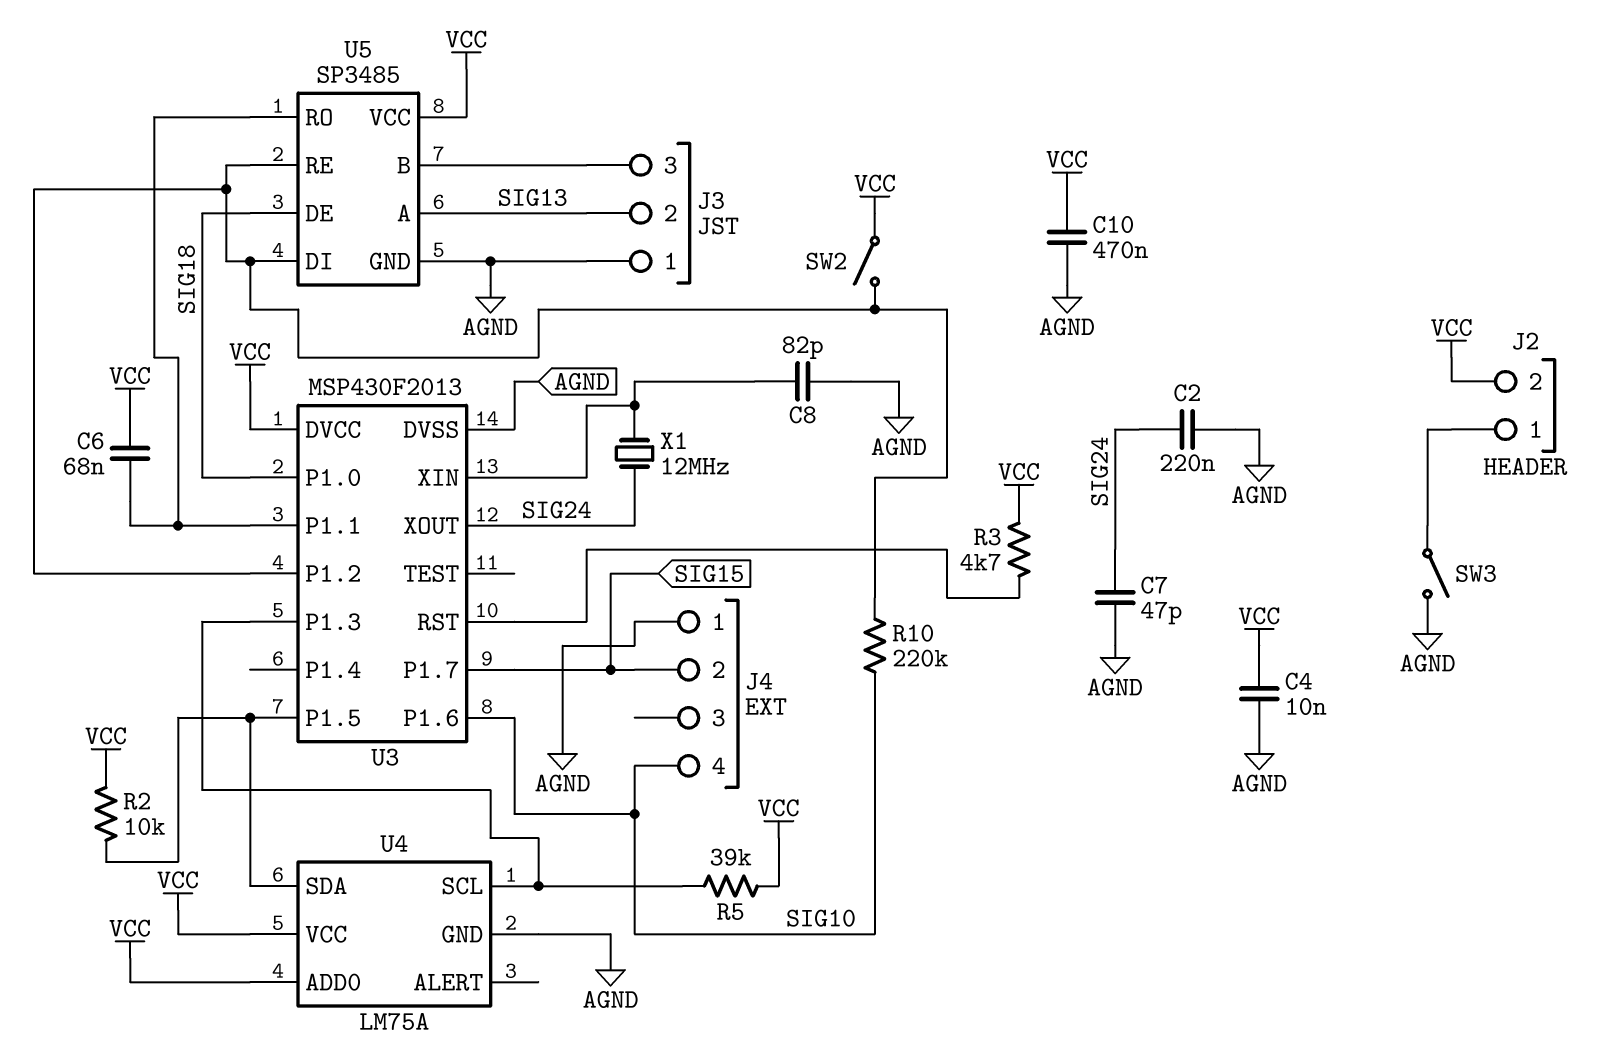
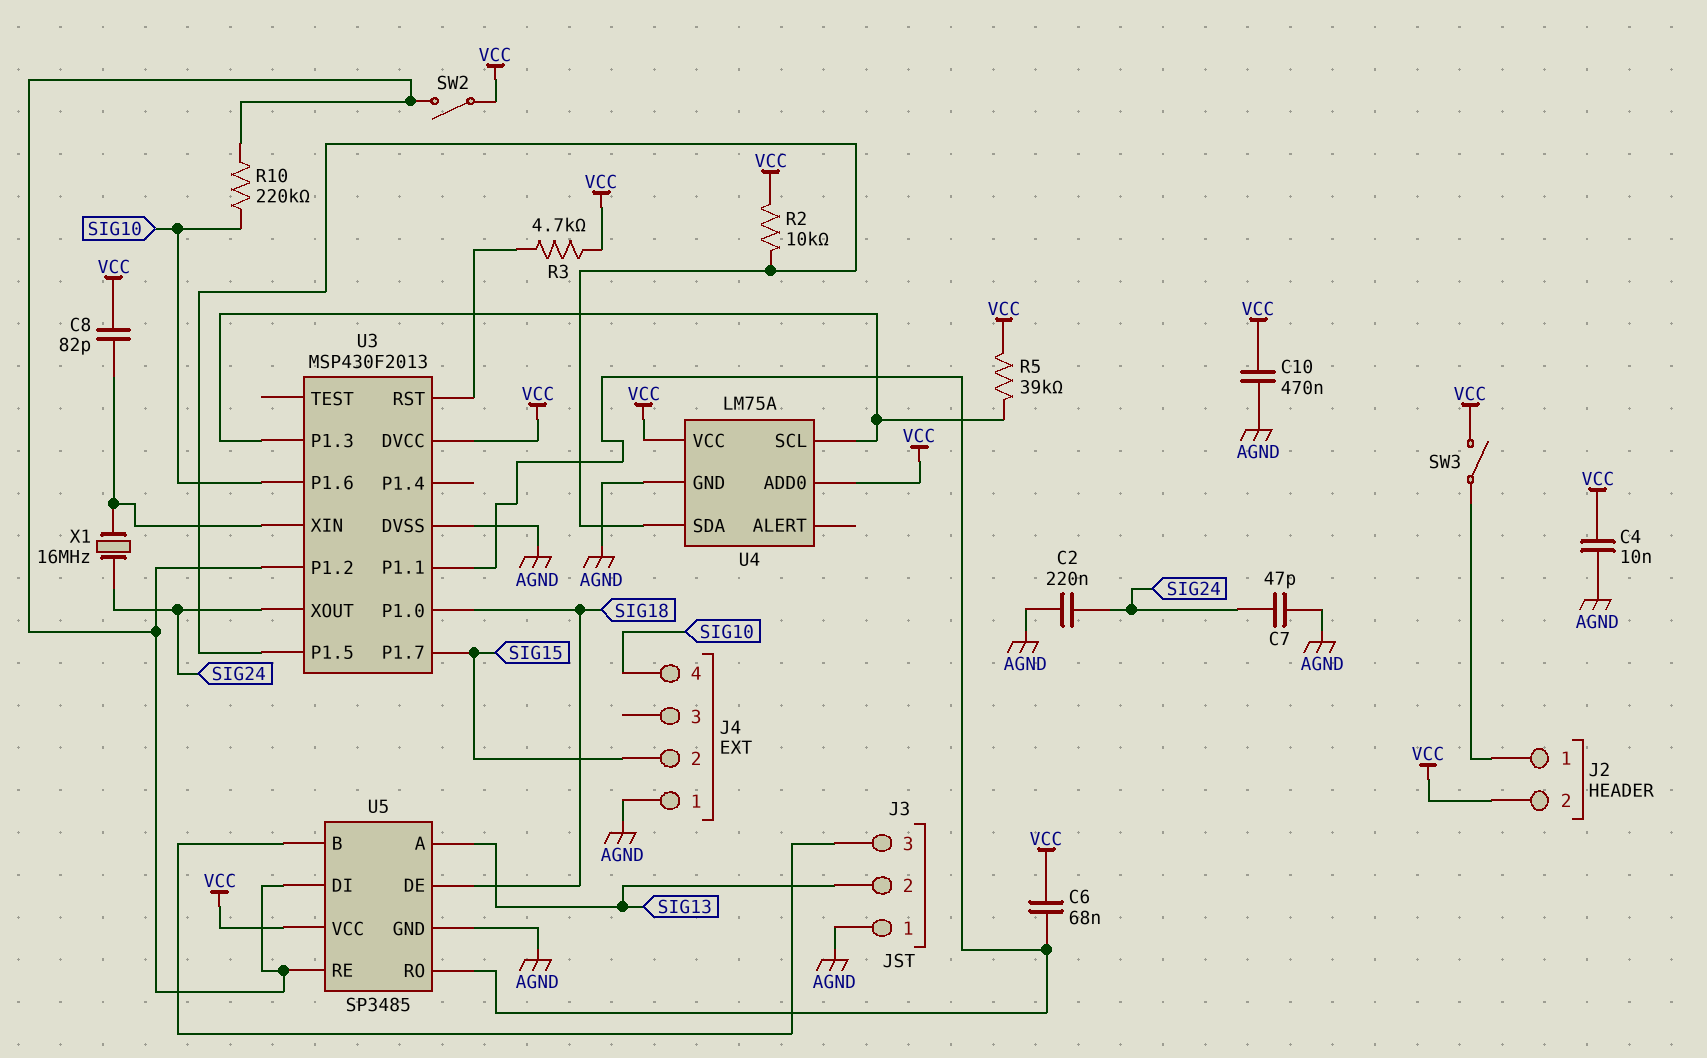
C8: 82pF (AGND, U3/XIN) -> 82pF (U3/XIN, VCC)
SW3: switch (AGND, J2/1) -> switch (J2/1, VCC)
X1: 12MHz (SIG24, U3/XIN) -> 16MHz (SIG24, U3/XIN)

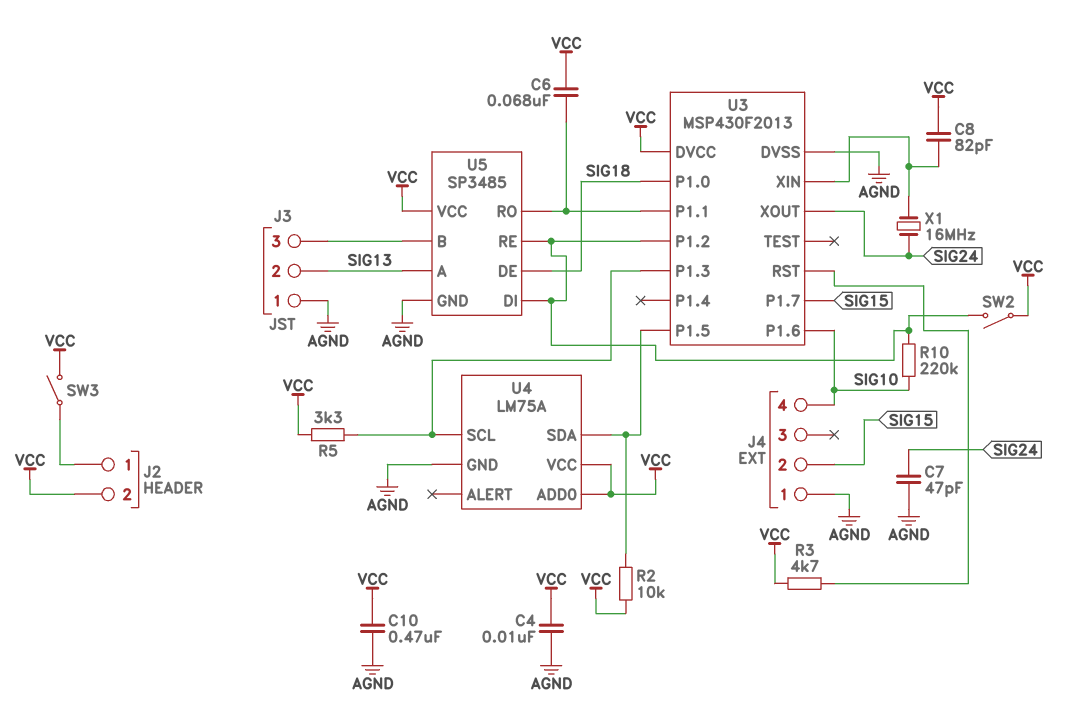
C2: 220nF (AGND, SIG24) -> none
R5: 39k (U3/P1.3, VCC) -> 3.3k (U3/P1.3, VCC)

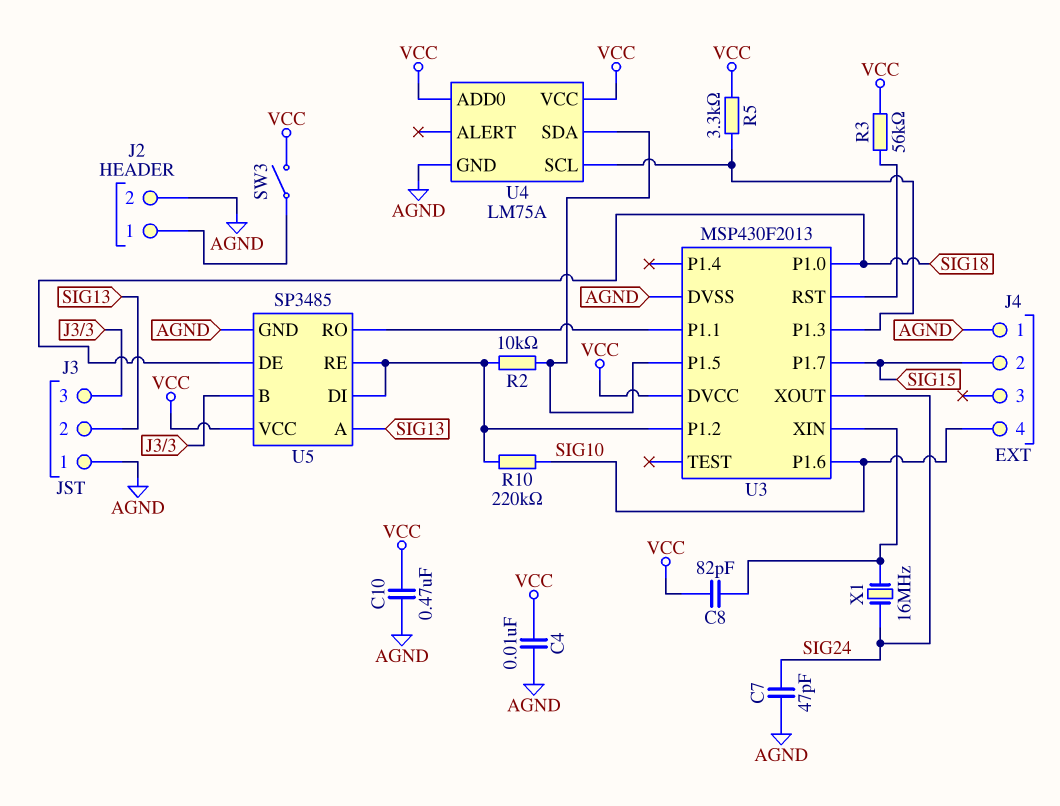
C6: 68nF (U3/P1.1, VCC) -> none
J2 pin 2: VCC -> AGND
R2: 10k (U3/P1.5, VCC) -> 10k (U3/P1.2, U3/P1.5)
R3: 4.7k (U3/RST, VCC) -> 56k (U3/RST, VCC)
SW2: switch (U3/P1.2, VCC) -> none

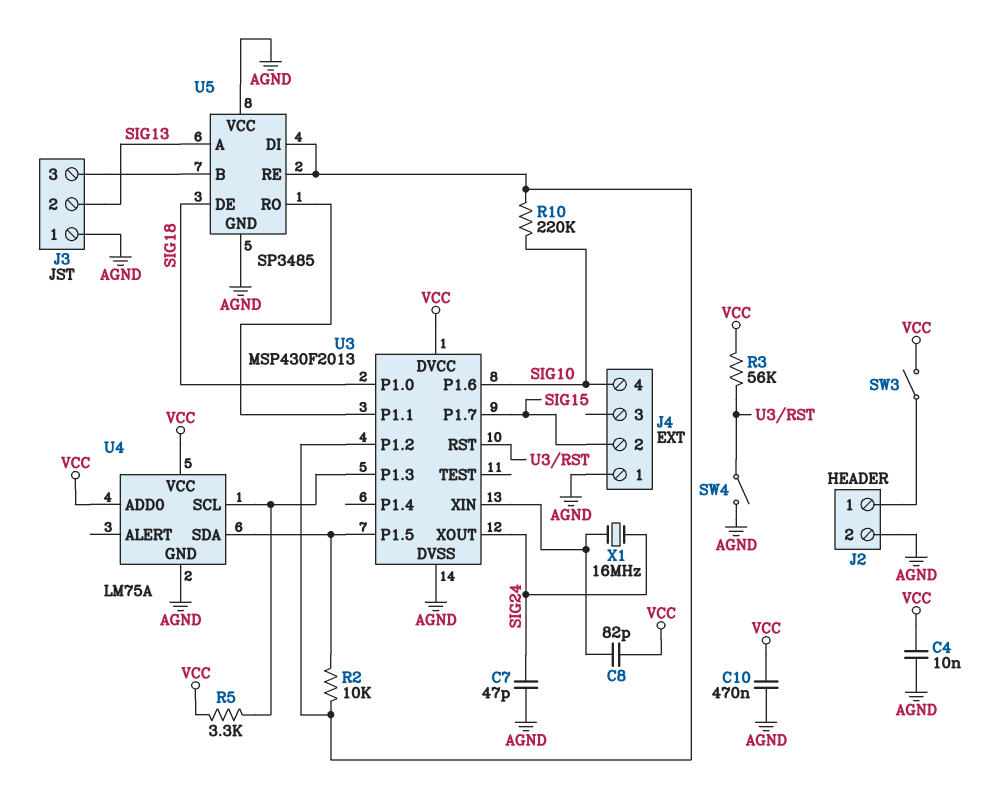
SW4: none -> switch (AGND, U3/RST)
U5 pin VCC: VCC -> AGND

